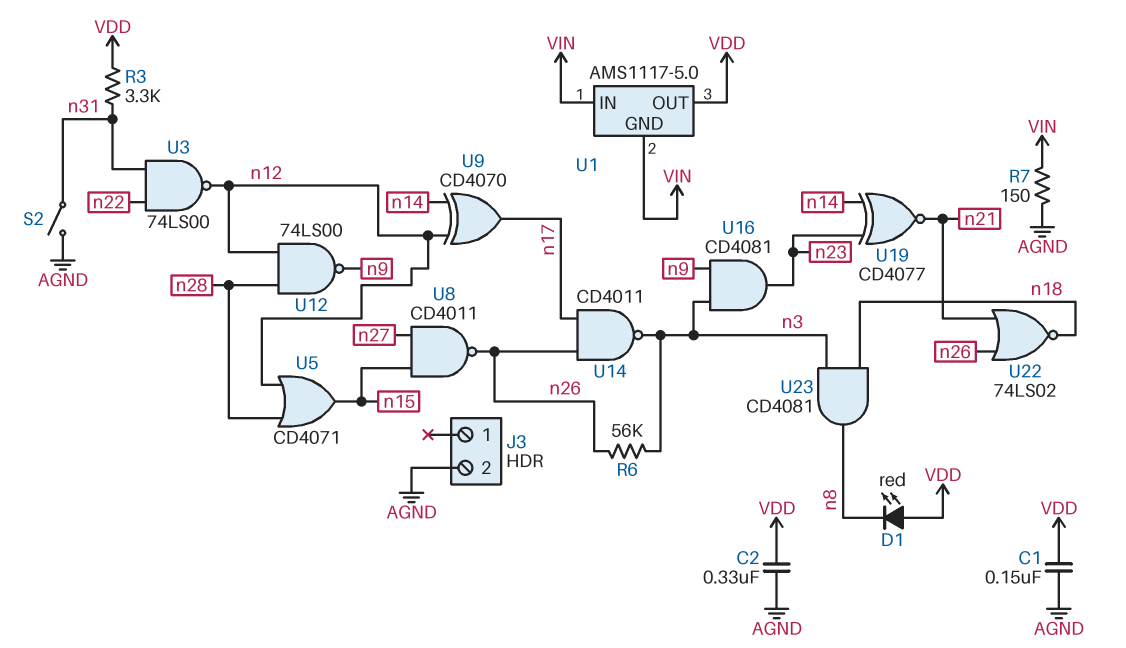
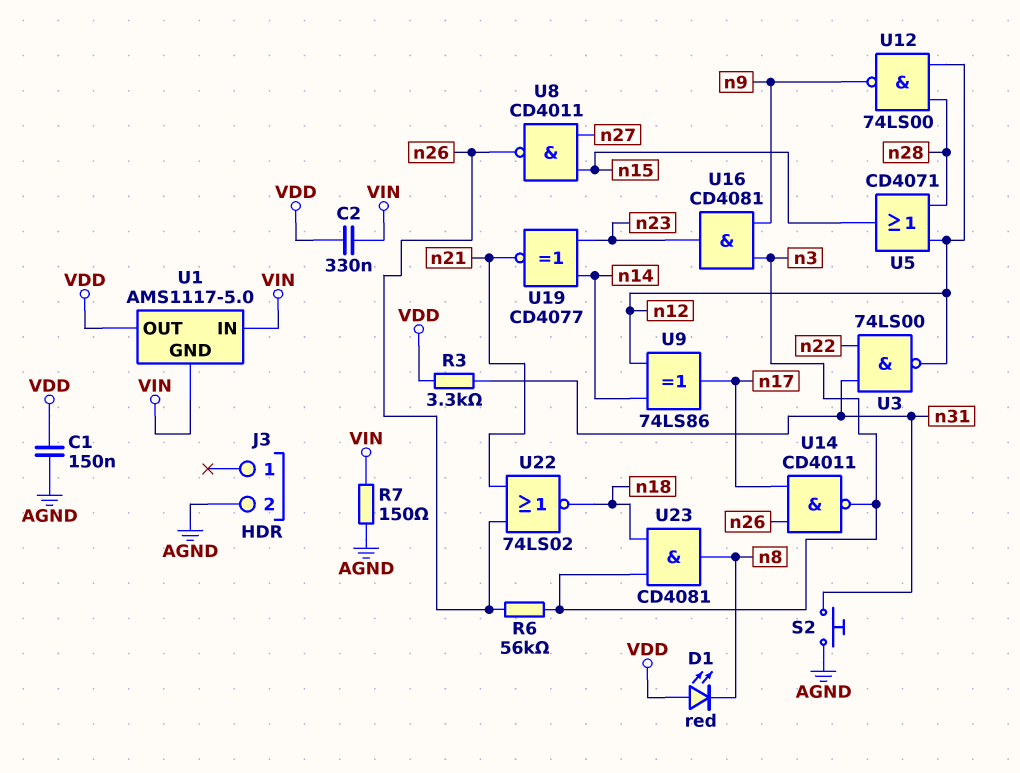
C2: 330nF (AGND, VDD) -> 330nF (VDD, VIN)
S2: switch (AGND, n31) -> button (AGND, n31)
U9: XOR CD4070 (in n12, in n14, out n17) -> XOR 74LS86 (in n12, in n14, out n17)

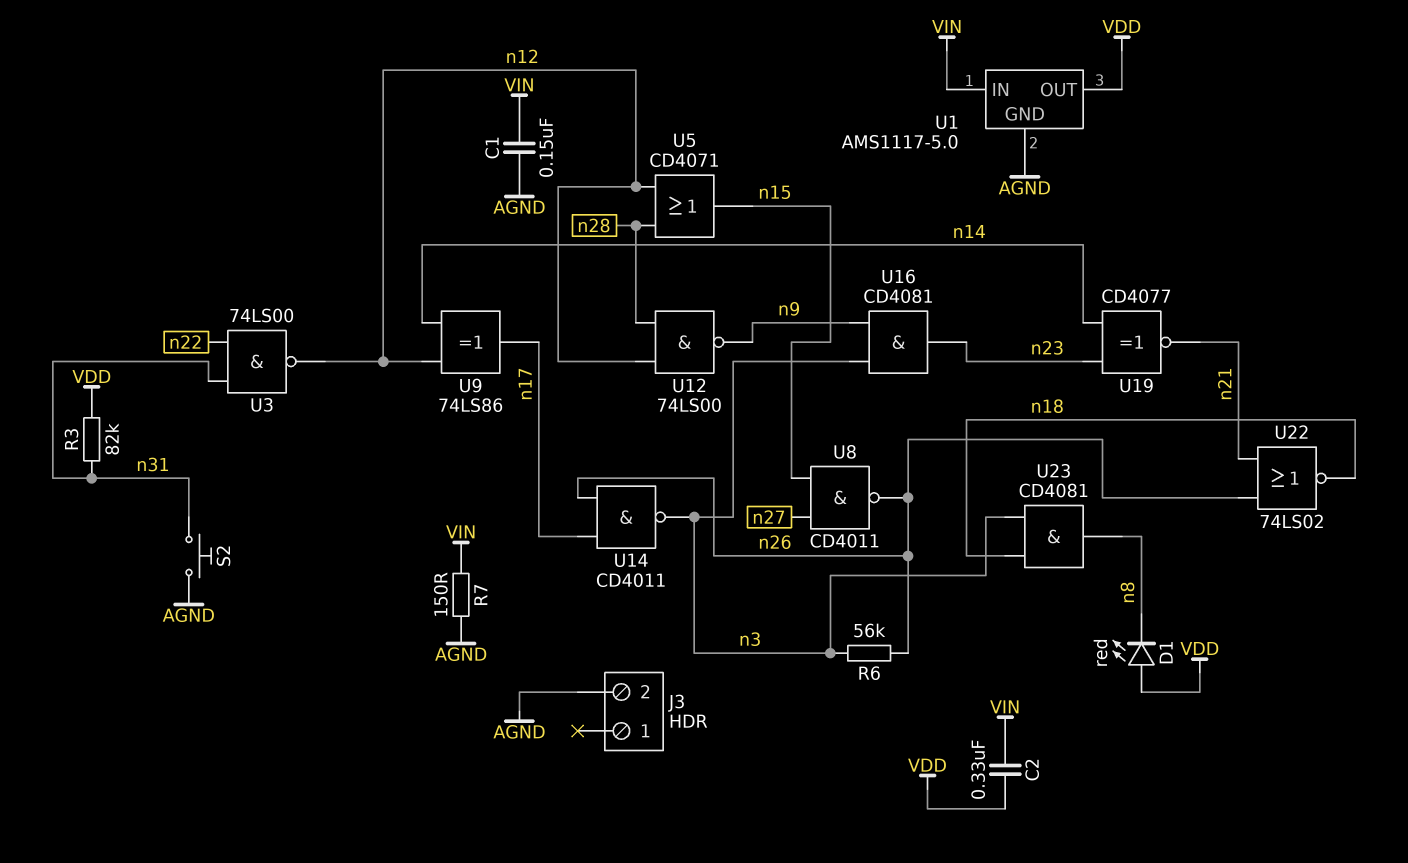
C1: 150nF (AGND, VDD) -> 150nF (AGND, VIN)
R3: 3.3k (VDD, n31) -> 82k (VDD, n31)
U1 pin GND: VIN -> AGND

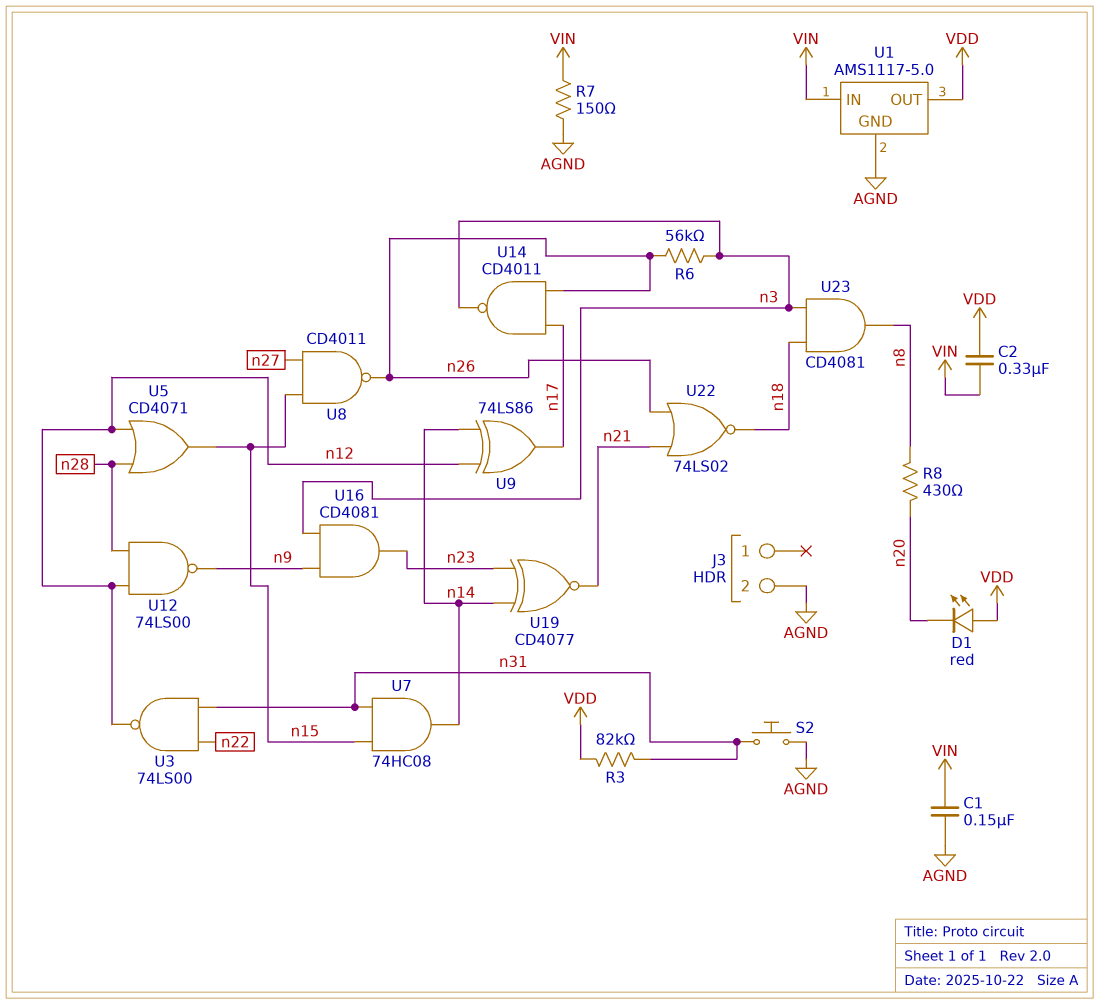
D1: LED red (A VDD, K n8) -> LED red (A VDD, K n20)
R8: none -> 430 (n8, n20)
U7: none -> AND 74HC08 (in n15, in n31, out n14)

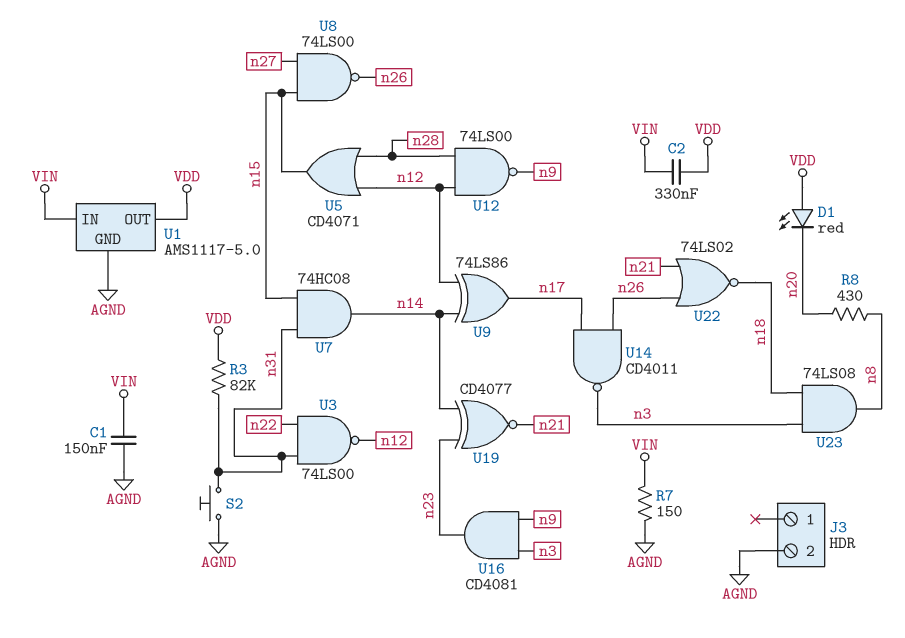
R6: 56k (n3, n26) -> none
U8: NAND CD4011 (in n15, in n27, out n26) -> NAND 74LS00 (in n15, in n27, out n26)
U23: AND CD4081 (in n3, in n18, out n8) -> AND 74LS08 (in n3, in n18, out n8)

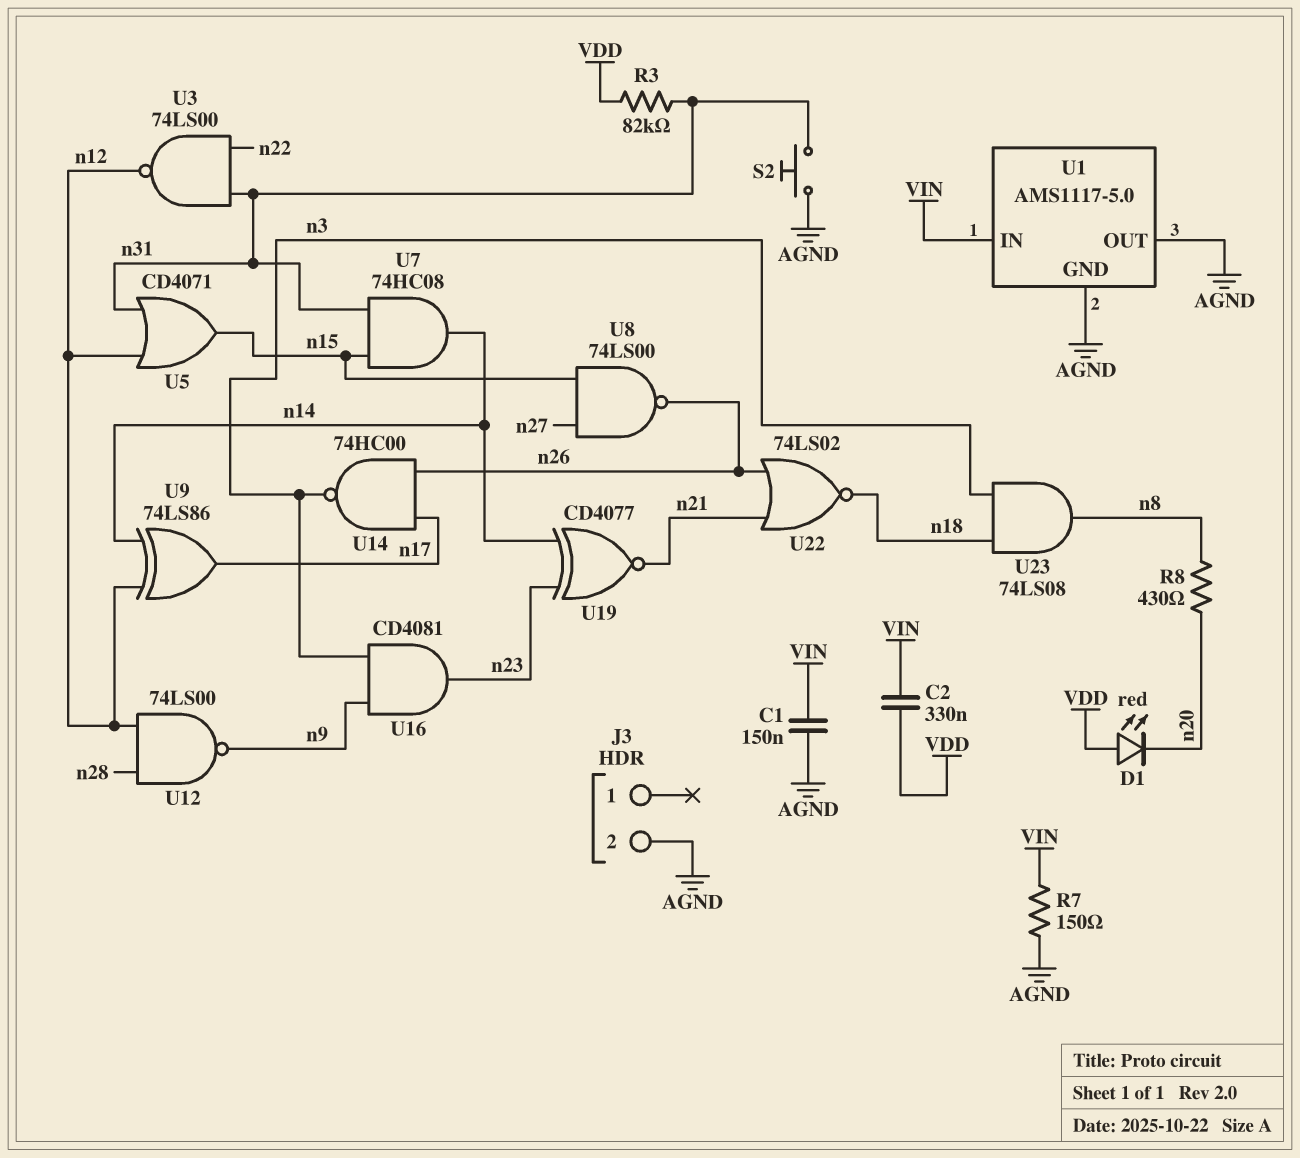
U1 pin OUT: VDD -> AGND
U5: OR CD4071 (in n12, in n28, out n15) -> OR CD4071 (in n12, in n31, out n15)
U14: NAND CD4011 (in n17, in n26, out n3) -> NAND 74HC00 (in n17, in n26, out n3)

